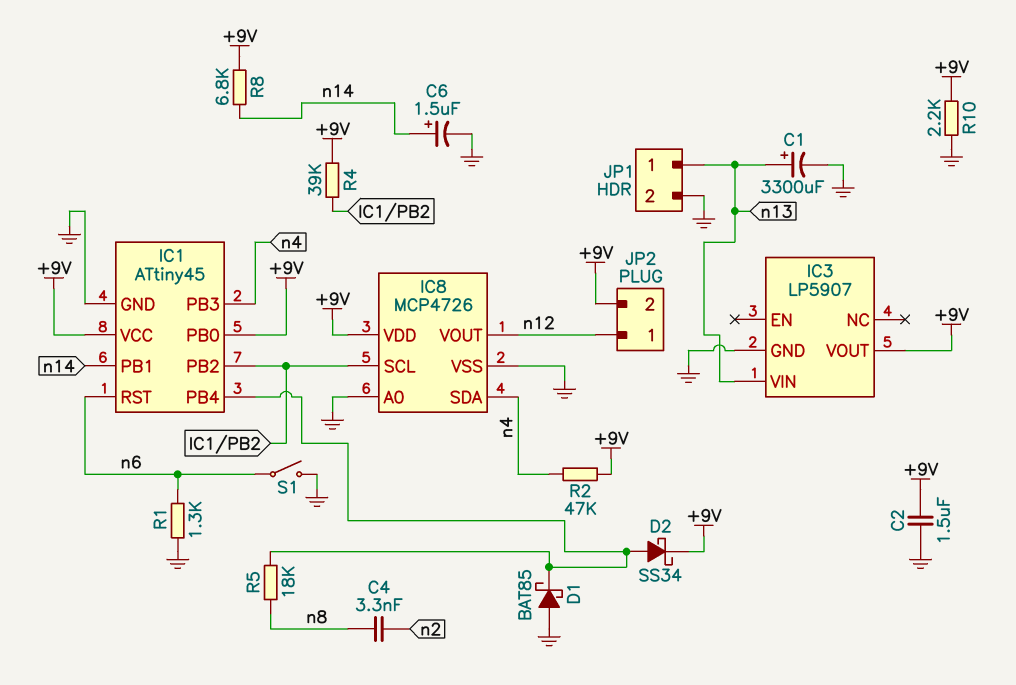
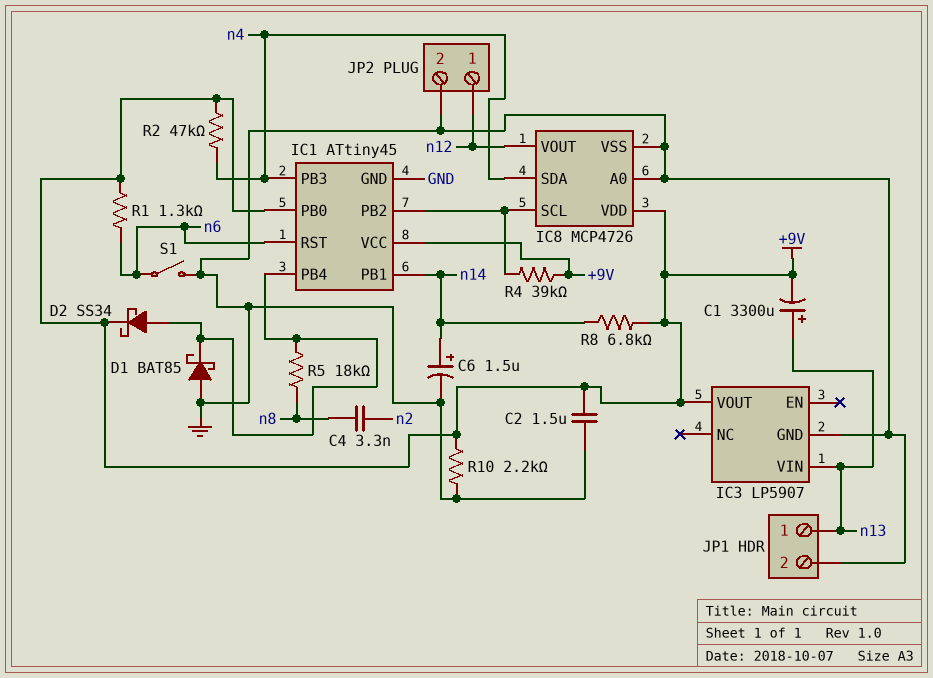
C1: 3300uF (plus n13, minus GND) -> 3300uF (plus n13, minus +9V)
JP2 pin 2: +9V -> GND
R1: 1.3k (GND, n6) -> 1.3k (+9V, n6)

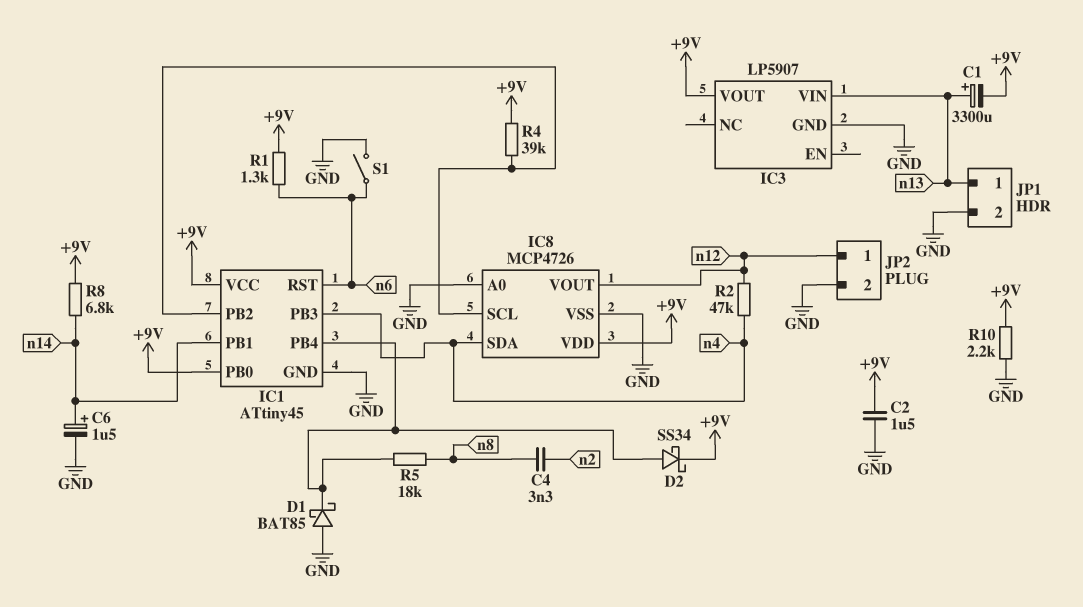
R2: 47k (+9V, n4) -> 47k (n4, n12)

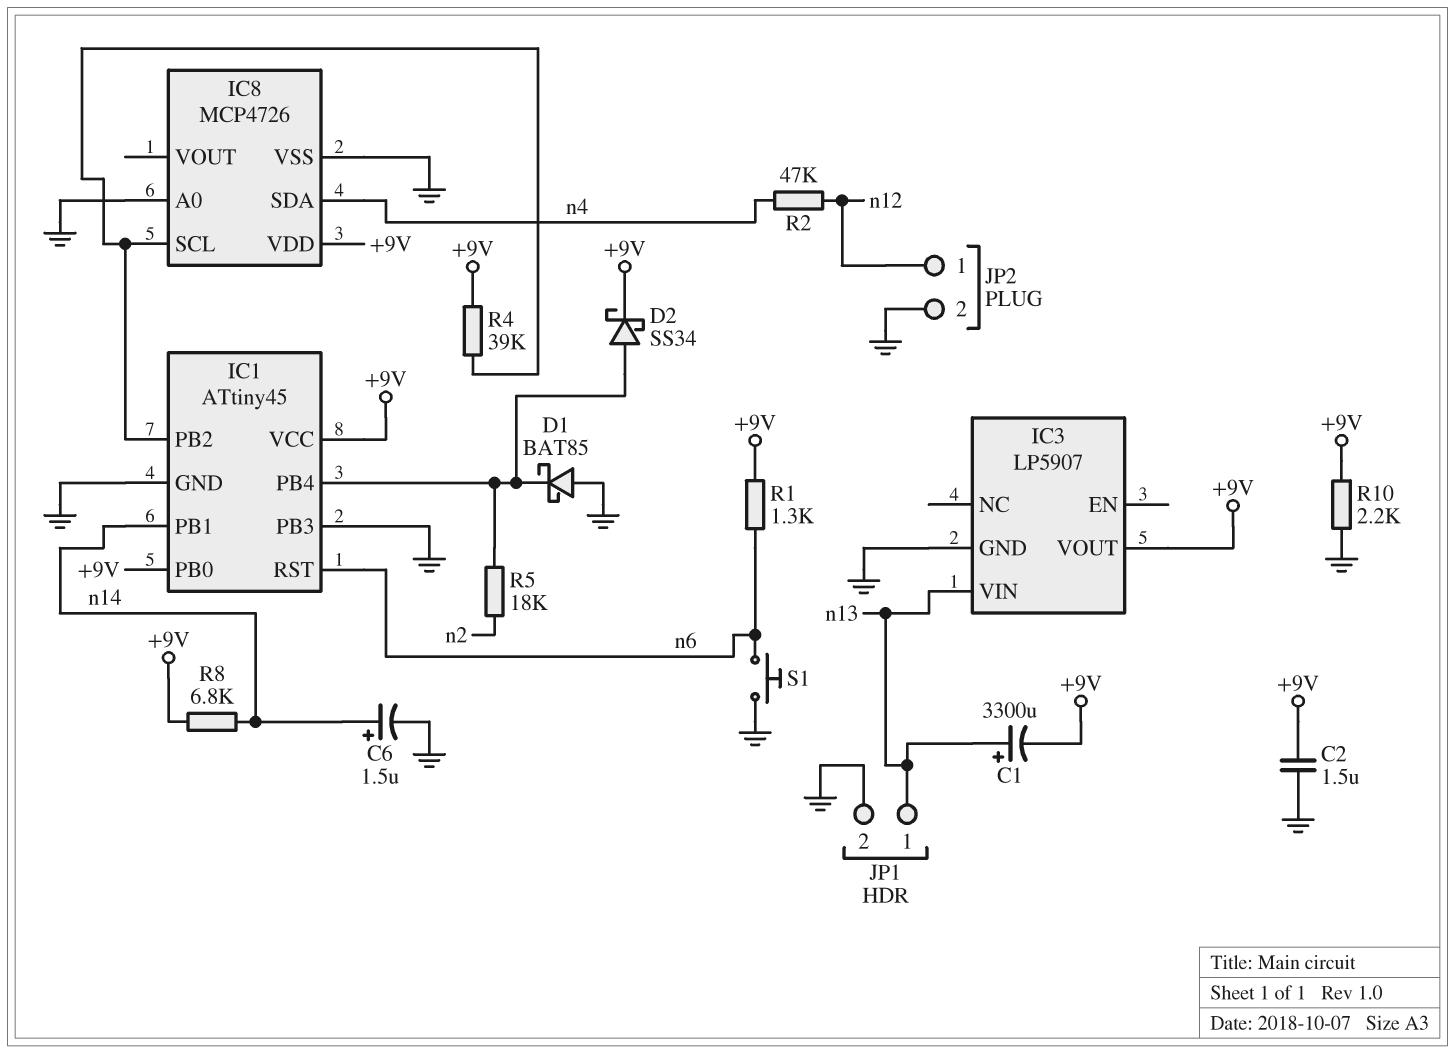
C4: 3.3nF (n2, n8) -> none
IC1 pin PB3: n4 -> GND
IC8 pin VOUT: n12 -> none
R5: 18k (IC1/PB4, n8) -> 18k (IC1/PB4, n2)
S1: switch (GND, n6) -> button (GND, n6)

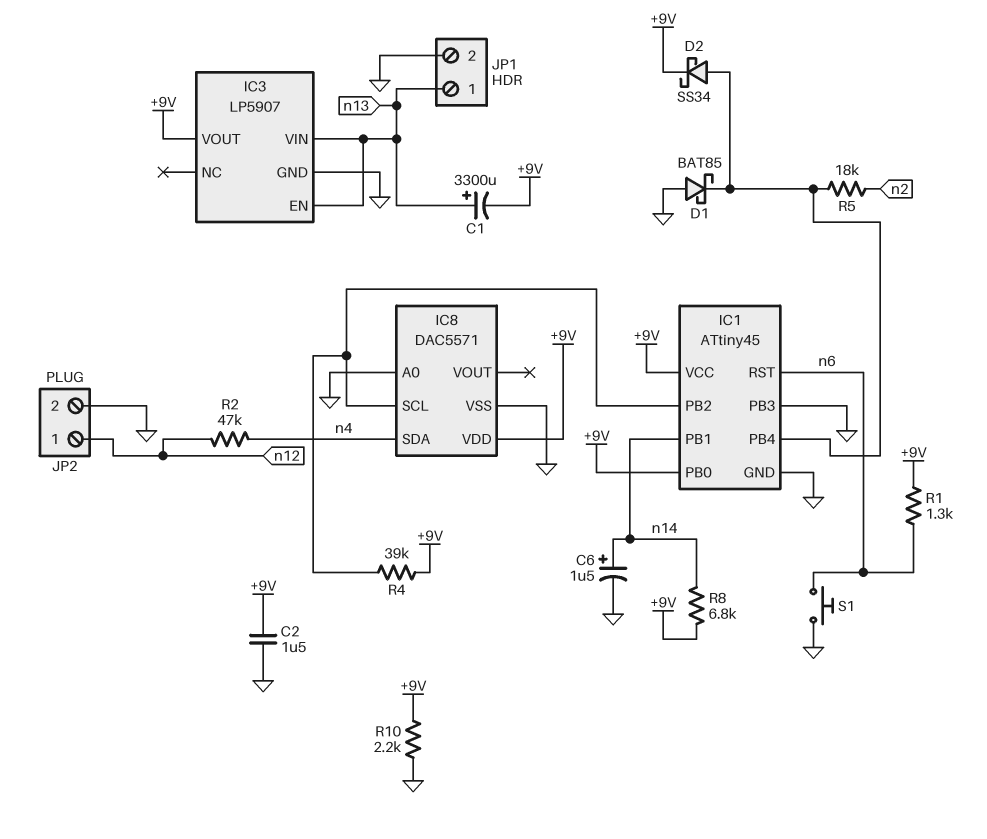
IC3 pin EN: none -> n13
IC8: MCP4726 -> DAC5571

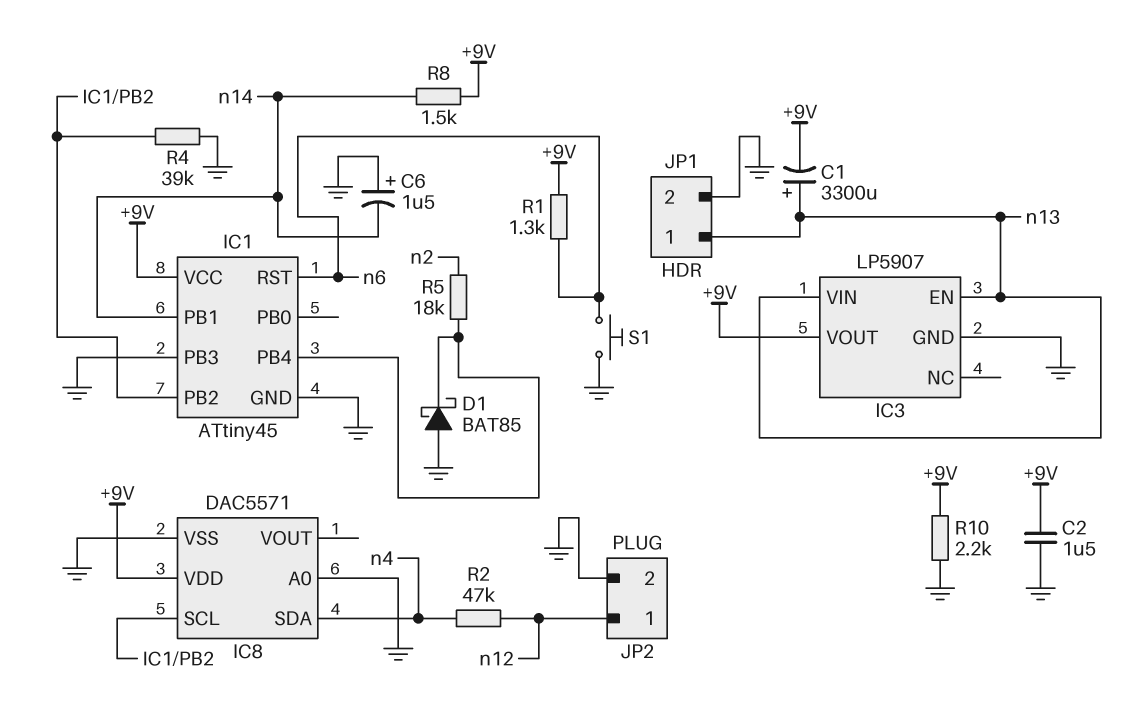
C6: 1.5uF (plus n14, minus GND) -> 1.5uF (plus GND, minus n14)
D2: schottky SS34 (A IC1/PB4, K +9V) -> none
IC1 pin PB0: +9V -> none
R4: 39k (+9V, IC1/PB2) -> 39k (GND, IC1/PB2)
R8: 6.8k (+9V, n14) -> 1.5k (+9V, n14)

